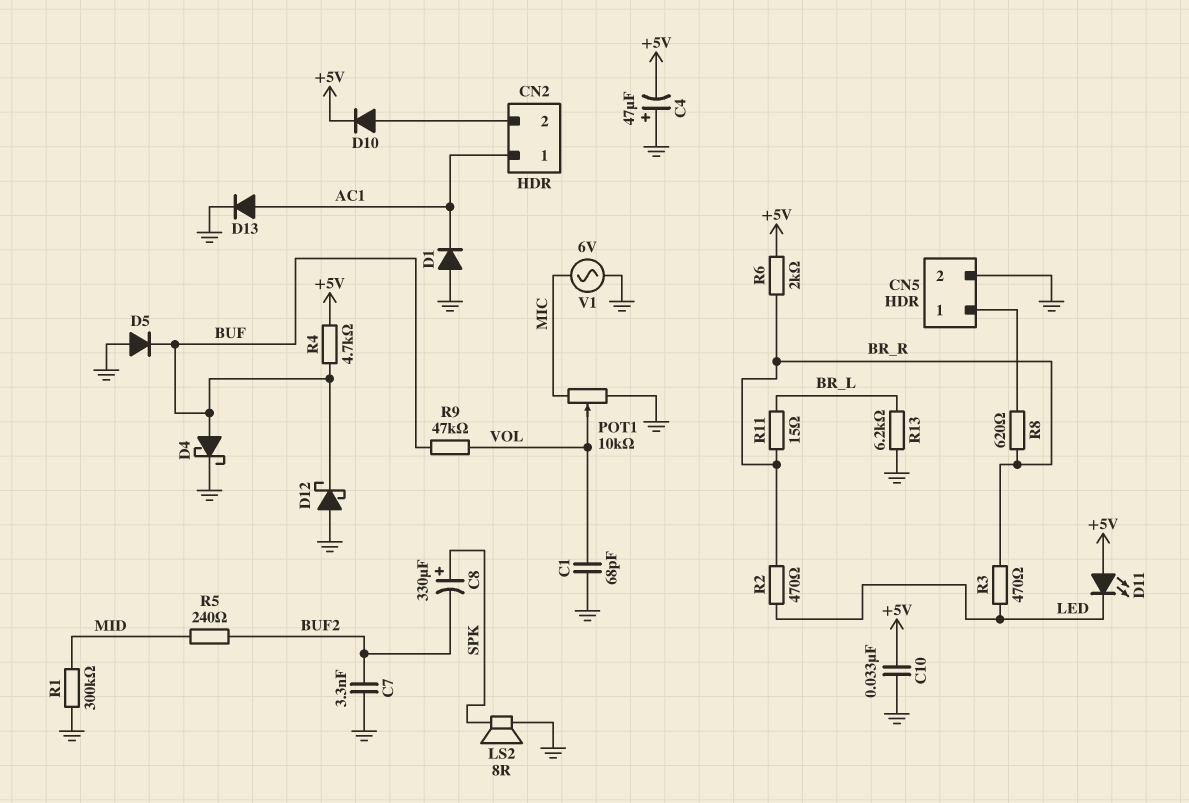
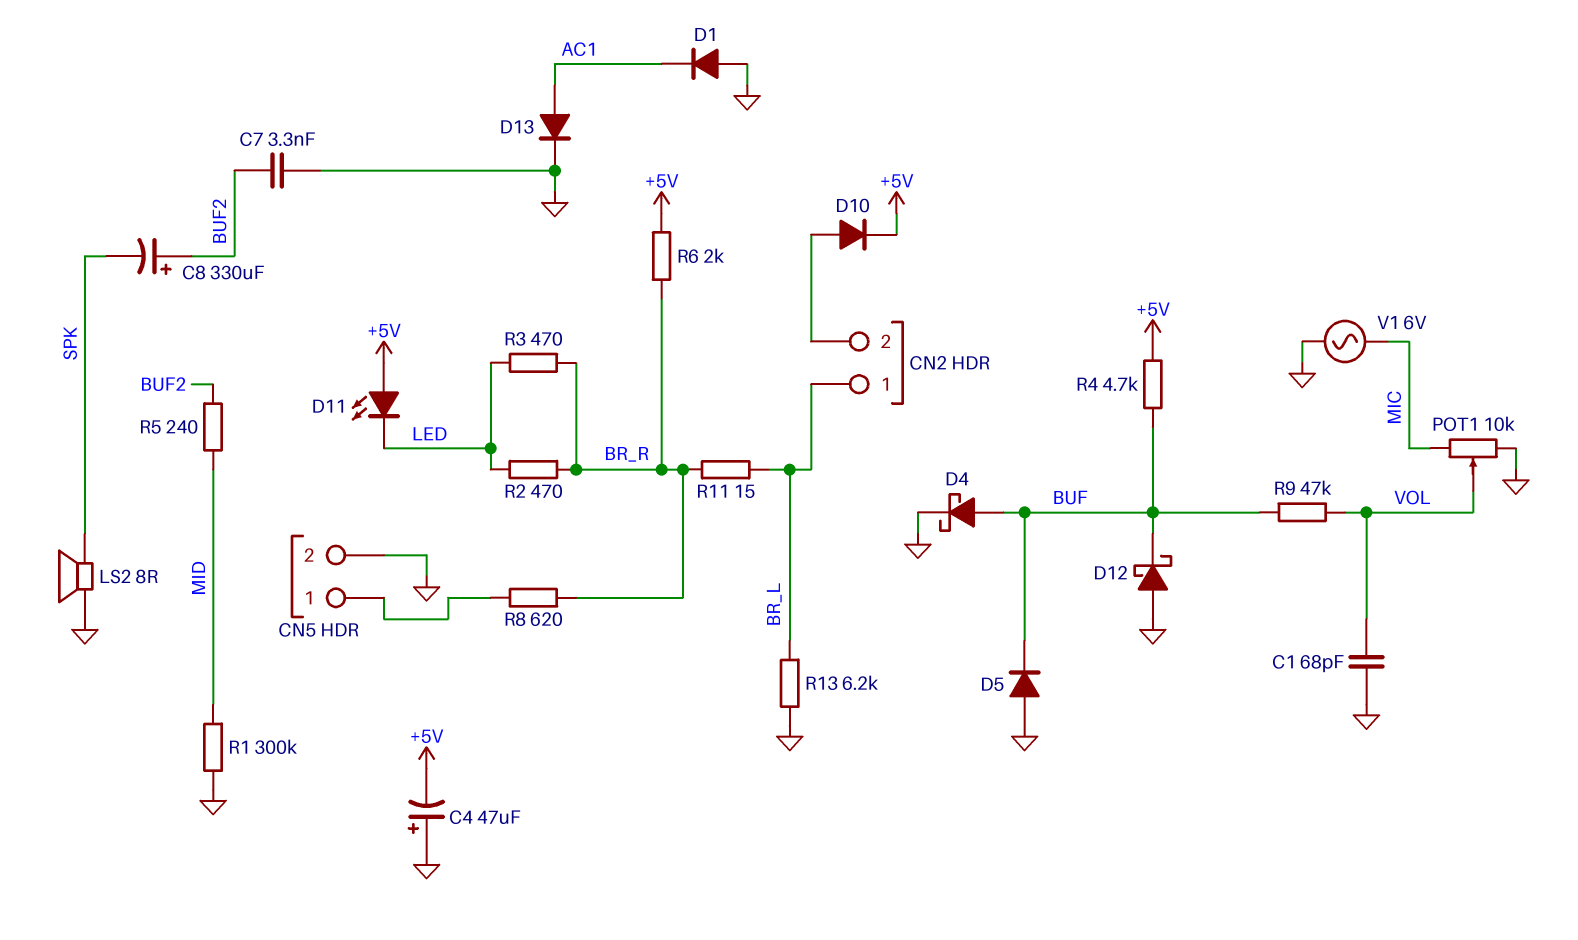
C8: 330uF (plus SPK, minus BUF2) -> 330uF (plus BUF2, minus SPK)
C10: 33nF (+5V, GND) -> none
CN2 pin 1: AC1 -> BR_L

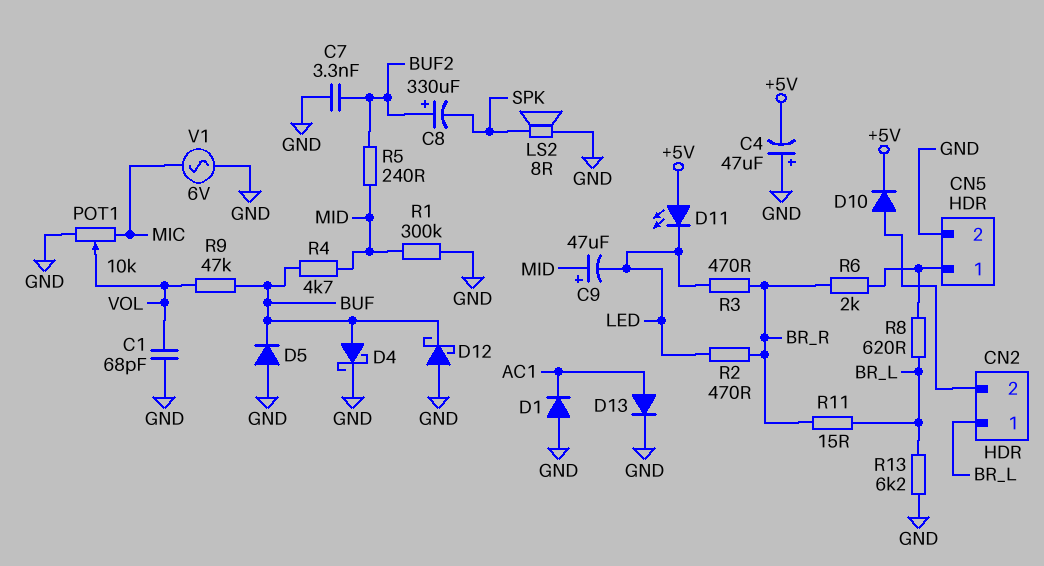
C9: none -> 47uF (plus MID, minus LED)
R4: 4.7k (+5V, BUF) -> 4.7k (BUF, MID)
R6: 2k (+5V, BR_R) -> 2k (BR_R, CN5/1)
R8: 620 (BR_R, CN5/1) -> 620 (BR_L, CN5/1)

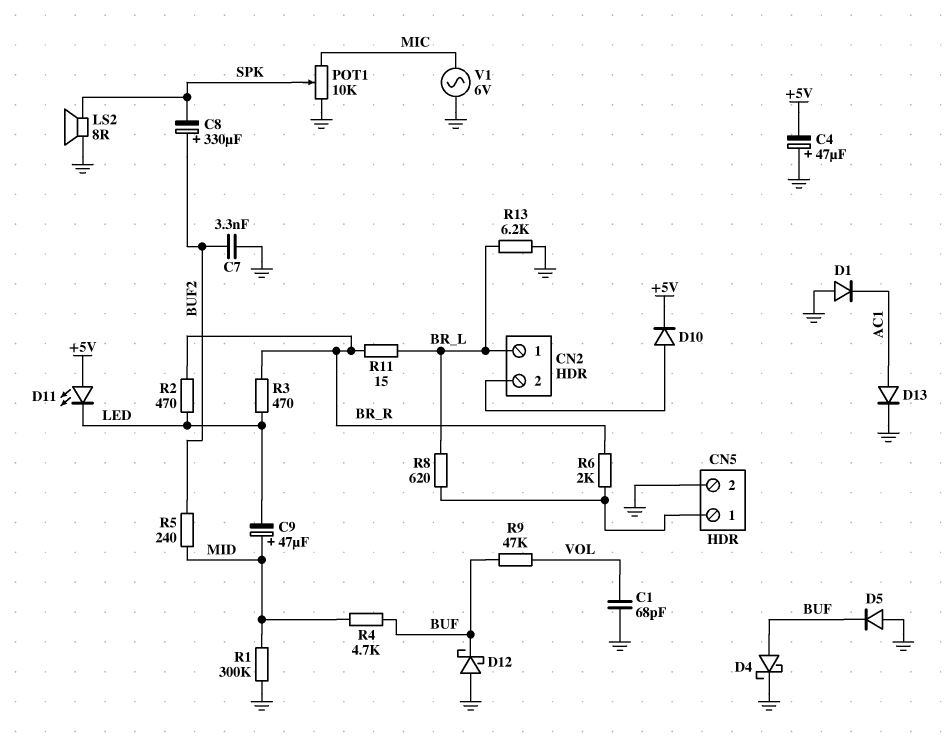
POT1: 10k (GND, MIC, wiper VOL) -> 10k (GND, MIC, wiper SPK)

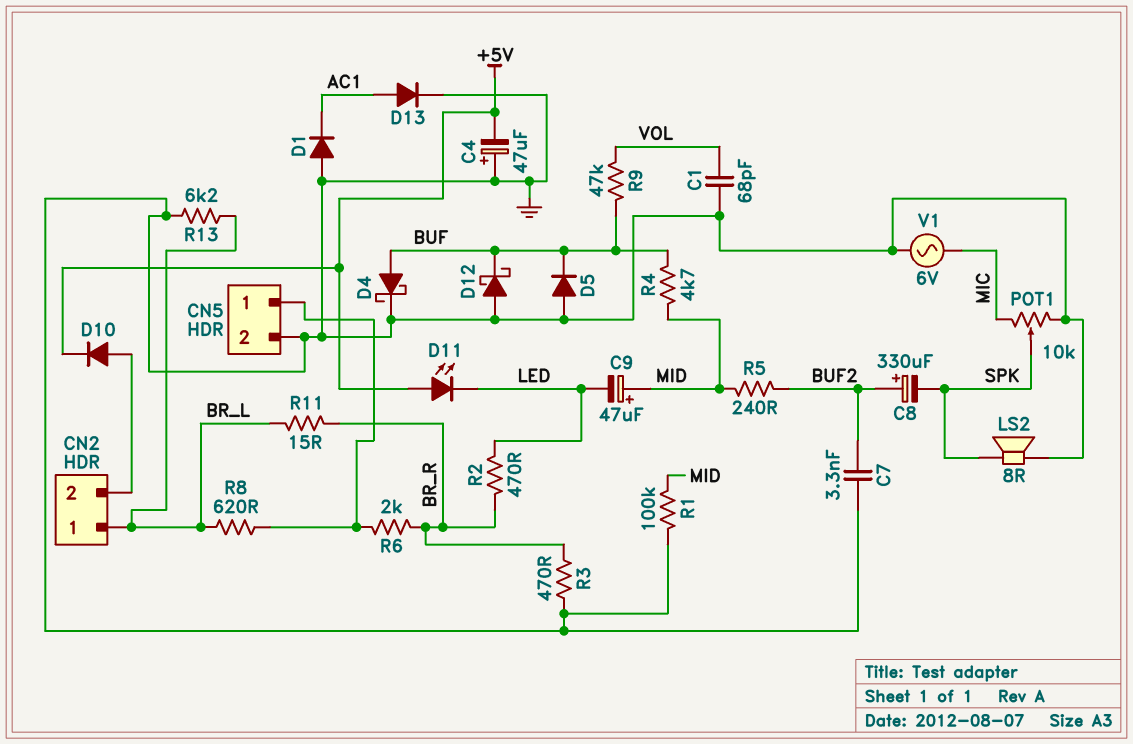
R1: 300k (GND, MID) -> 100k (GND, MID)
R3: 470 (BR_R, LED) -> 470 (BR_R, GND)

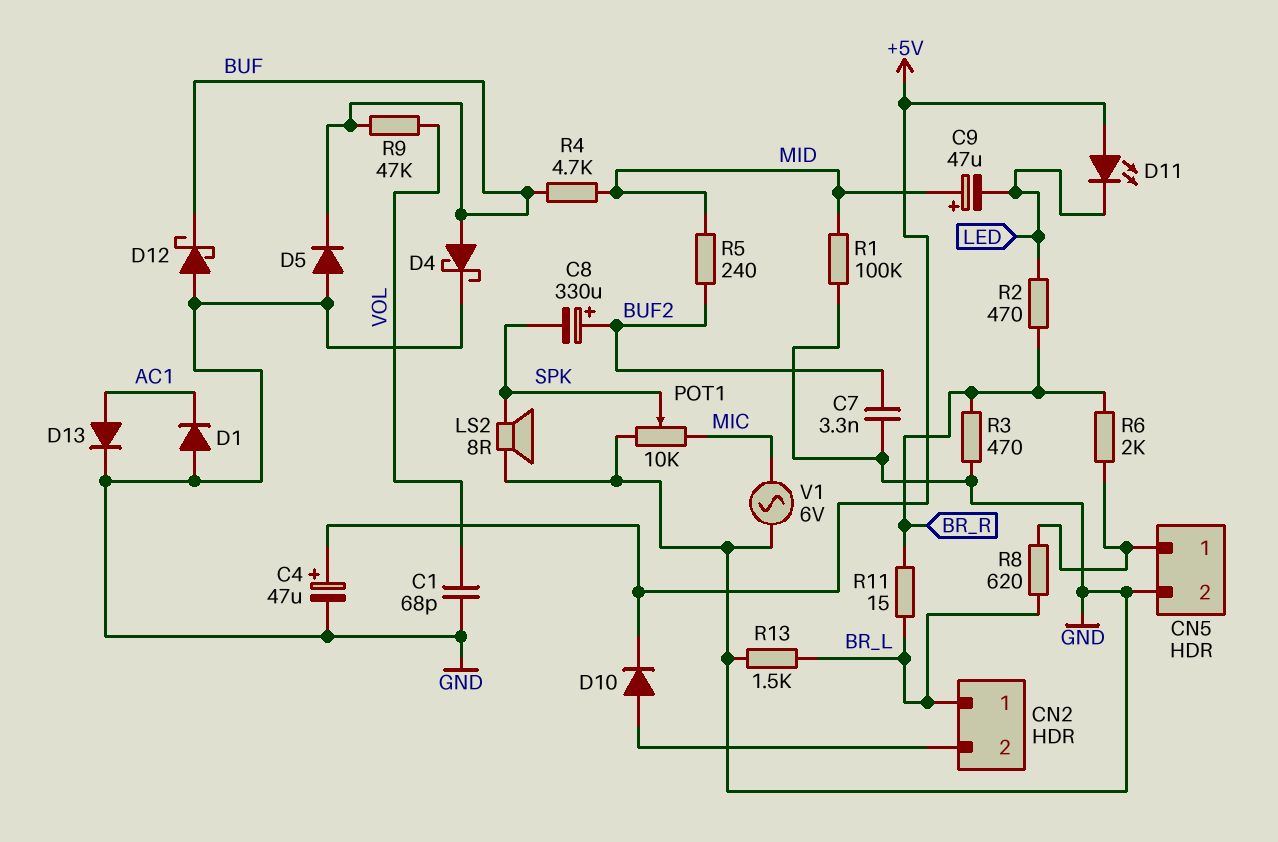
C4: 47uF (plus GND, minus +5V) -> 47uF (plus +5V, minus GND)
R13: 6.2k (BR_L, GND) -> 1.5k (BR_L, GND)

